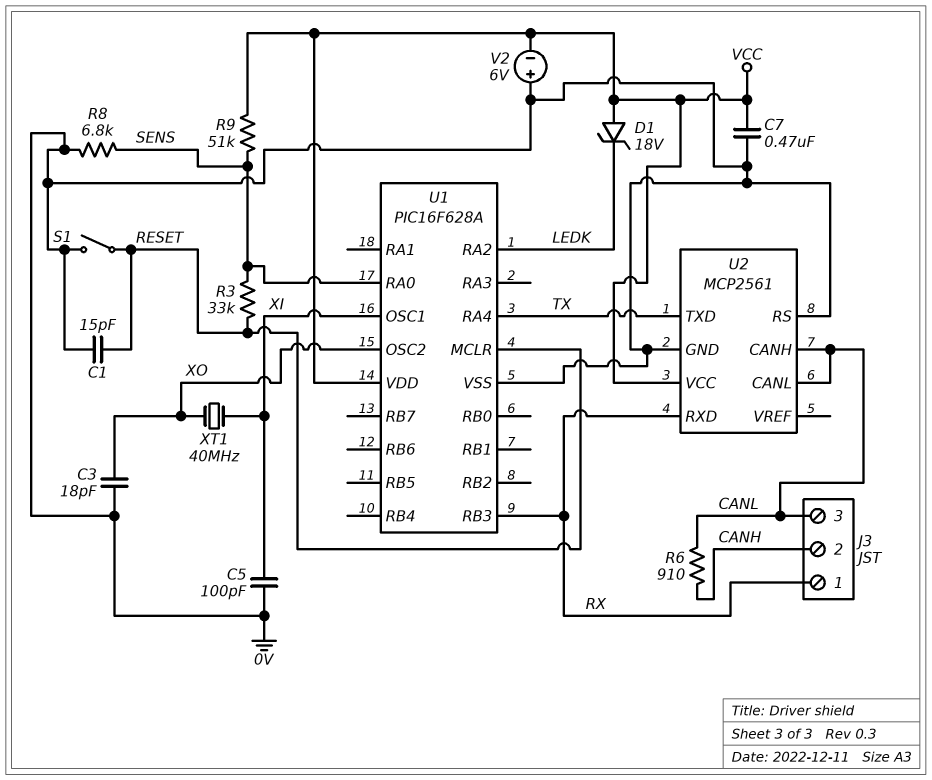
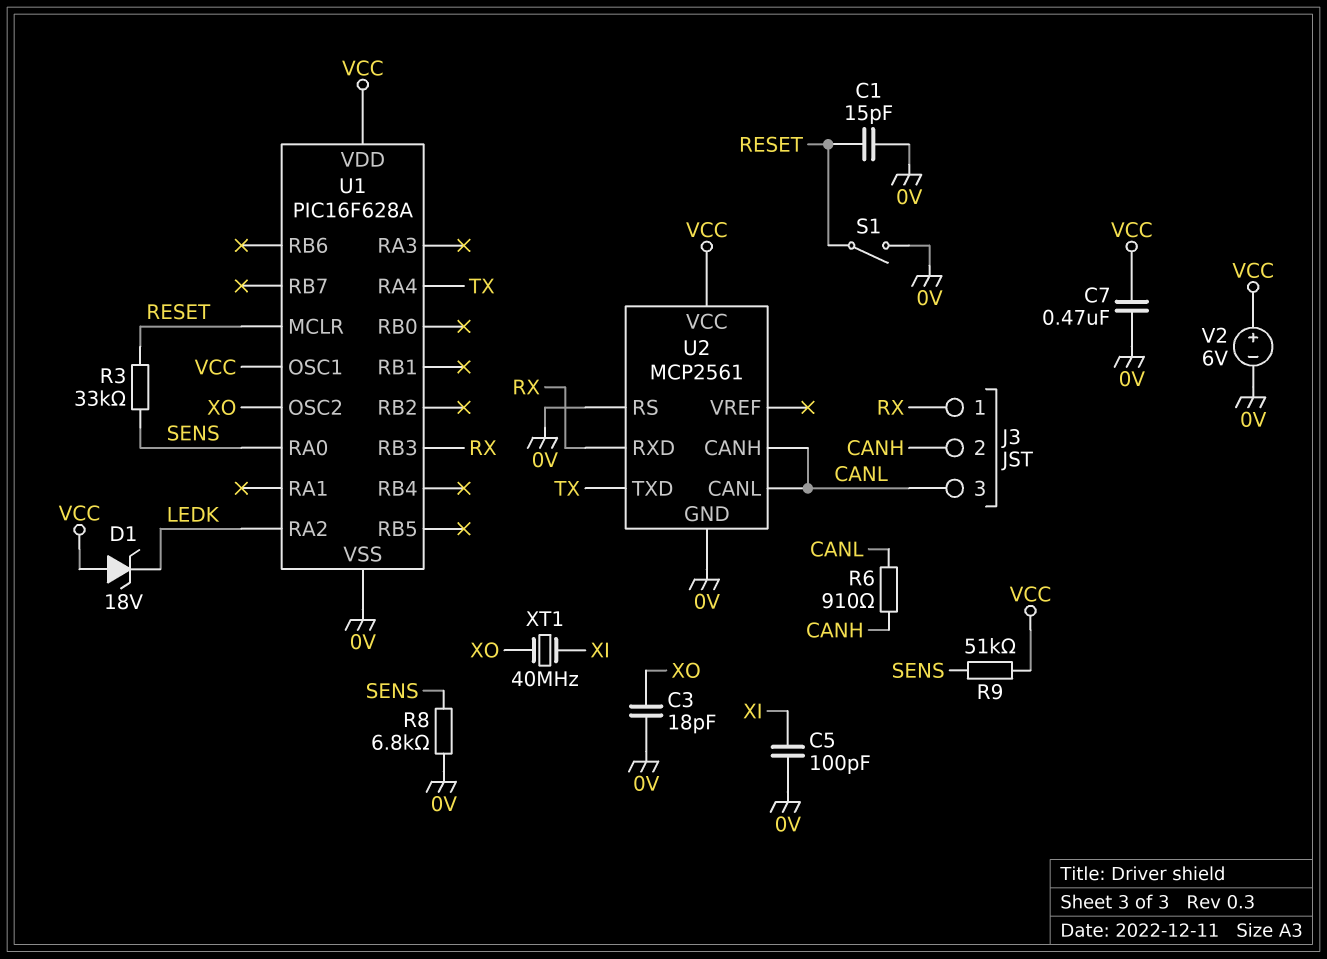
U1 pin OSC1: XI -> VCC
V2: 6V (plus 0V, minus VCC) -> 6V (plus VCC, minus 0V)

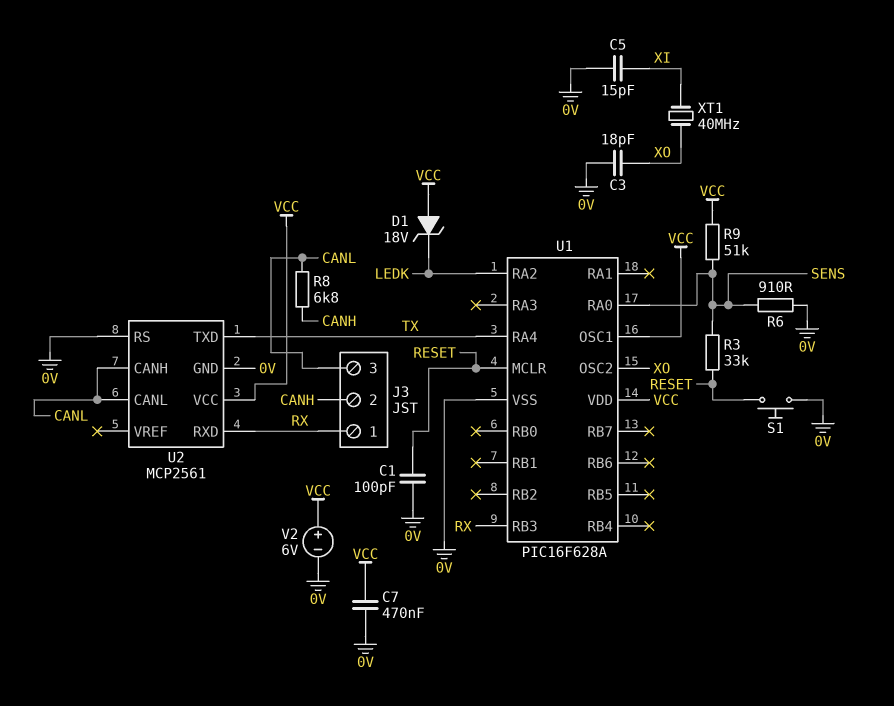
C1: 15pF (0V, RESET) -> 100pF (0V, RESET)
C5: 100pF (0V, XI) -> 15pF (0V, XI)
R6: 910 (CANH, CANL) -> 910 (0V, SENS)
R8: 6.8k (0V, SENS) -> 6.8k (CANH, CANL)
S1: switch (0V, RESET) -> button (0V, RESET)

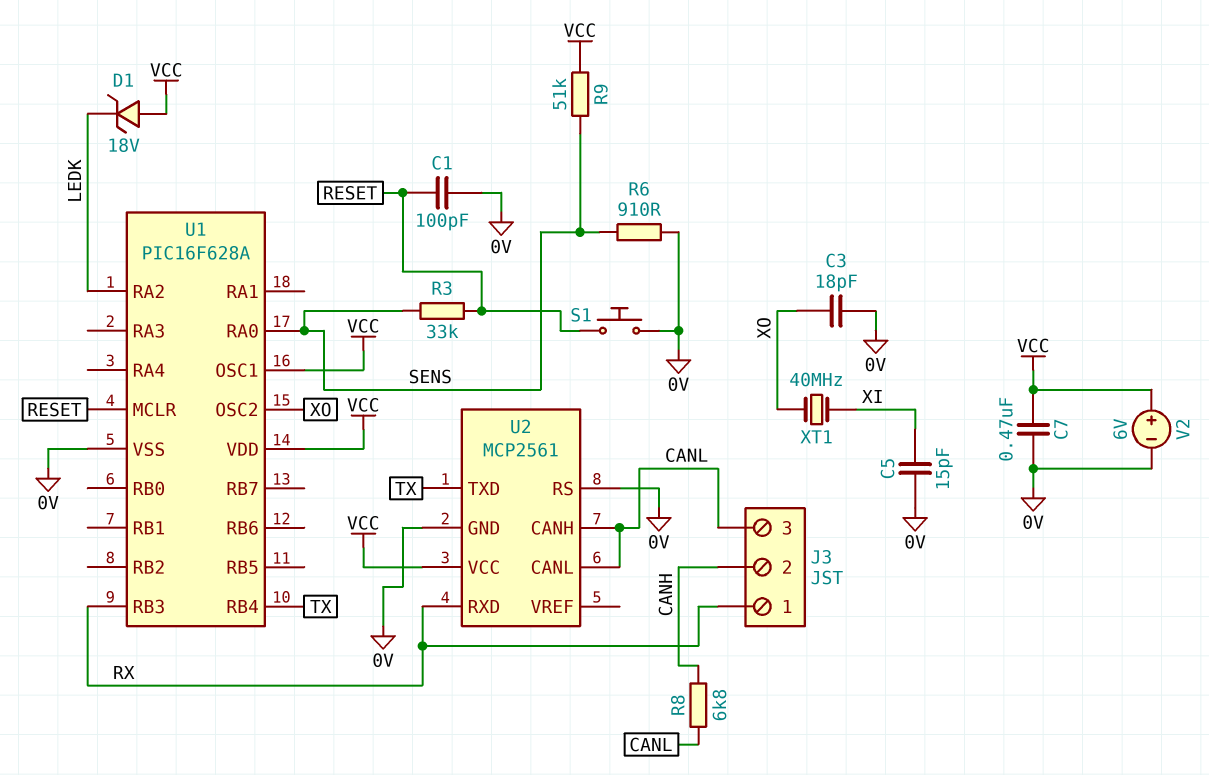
U1 pin RA4: TX -> none
U1 pin RB4: none -> TX

